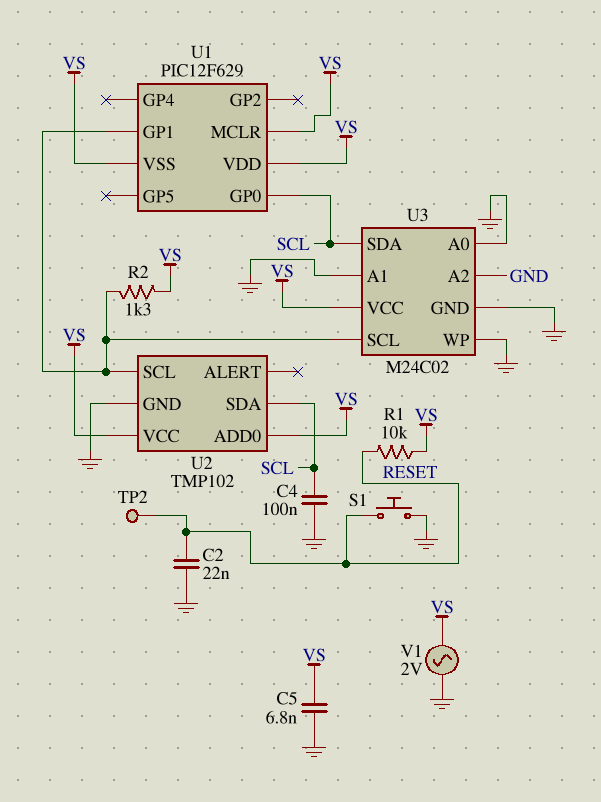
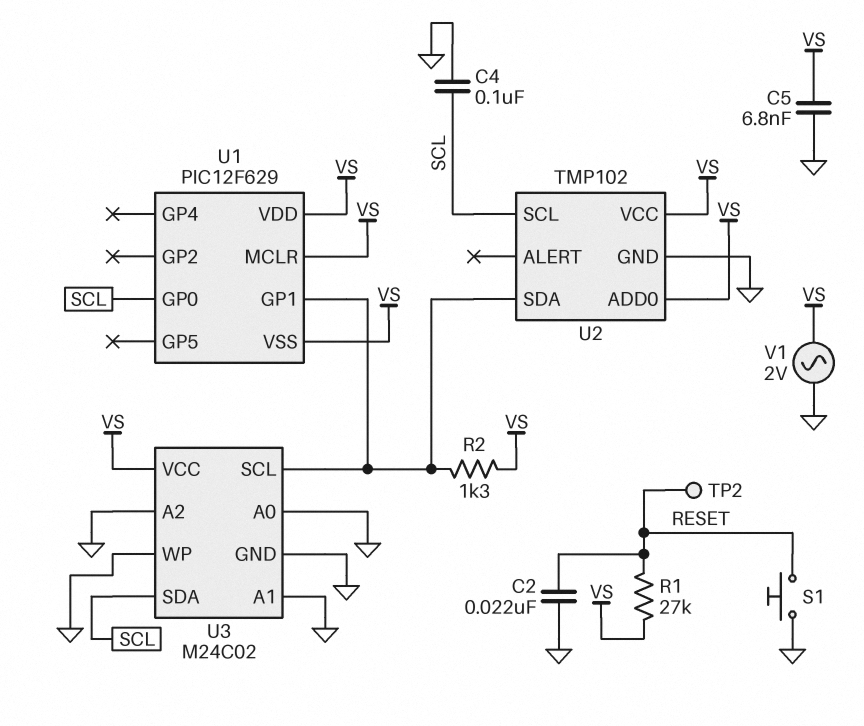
R1: 10k (RESET, VS) -> 27k (RESET, VS)
U2 pin SCL: U1/GP1 -> SCL
U2 pin SDA: SCL -> U1/GP1

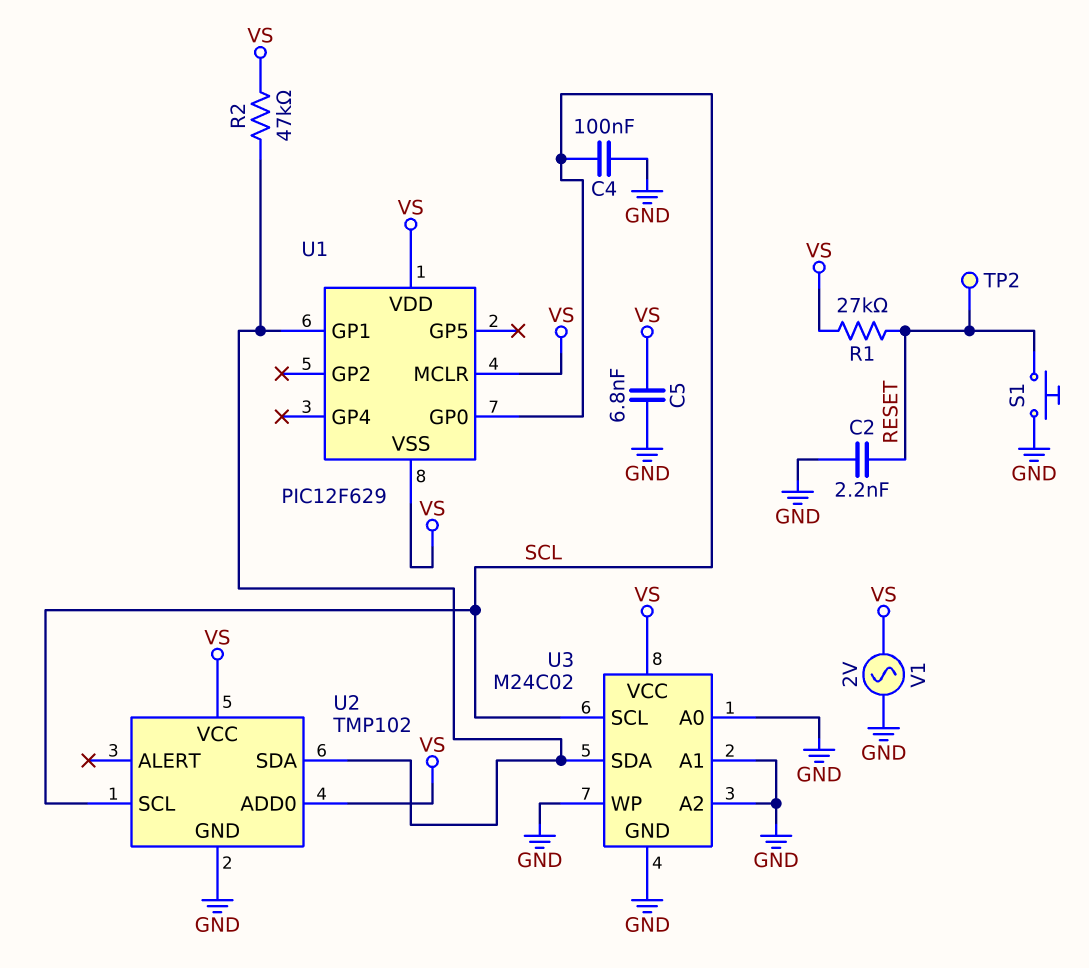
C2: 22nF (GND, RESET) -> 2.2nF (GND, RESET)
R2: 1.3k (U1/GP1, VS) -> 47k (U1/GP1, VS)
U3 pin SCL: U1/GP1 -> SCL
U3 pin SDA: SCL -> U1/GP1

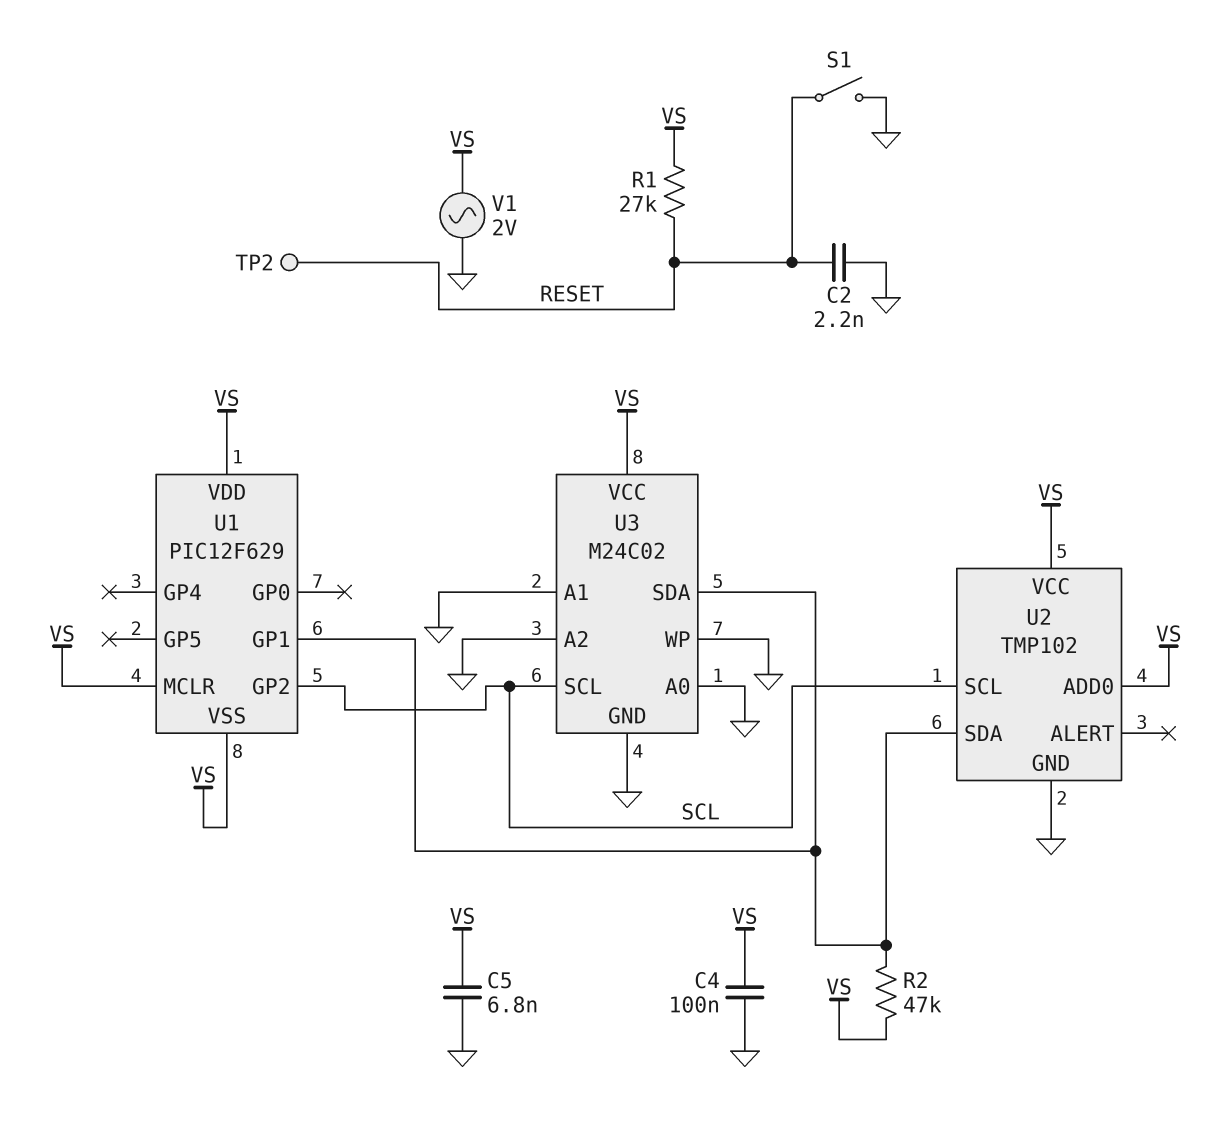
C4: 100nF (GND, SCL) -> 100nF (GND, VS)
S1: button (GND, RESET) -> switch (GND, RESET)
U1 pin GP0: SCL -> none
U1 pin GP2: none -> SCL

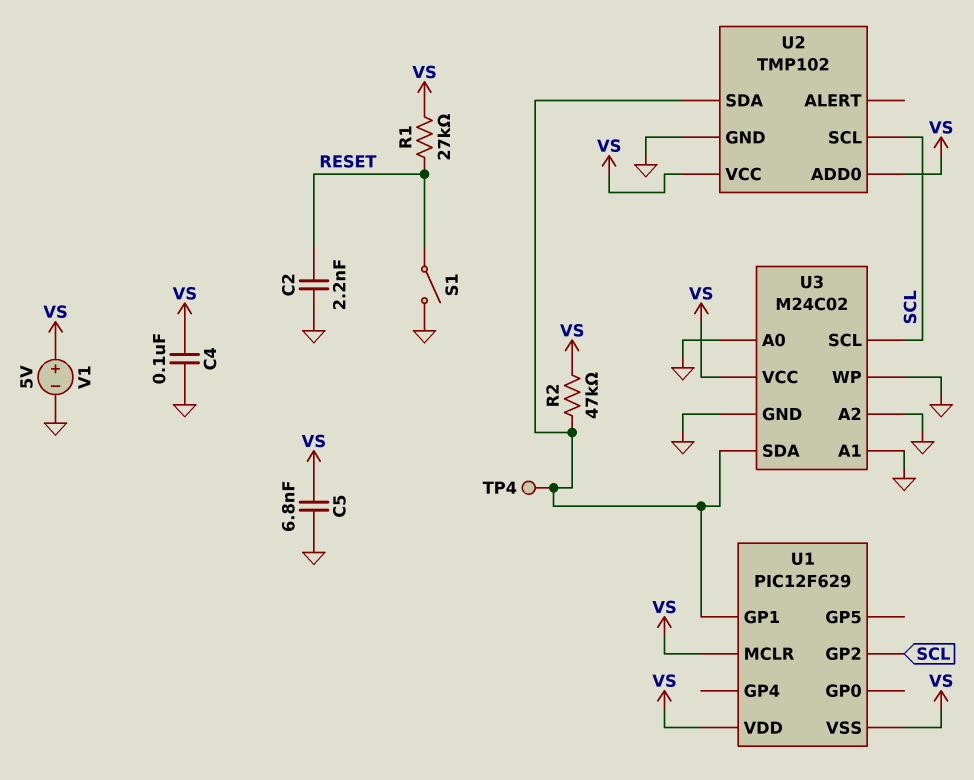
TP2: test point (RESET) -> none
TP4: none -> test point (U1/GP1)
V1: AC 2V (GND, VS) -> 5V (plus VS, minus GND)

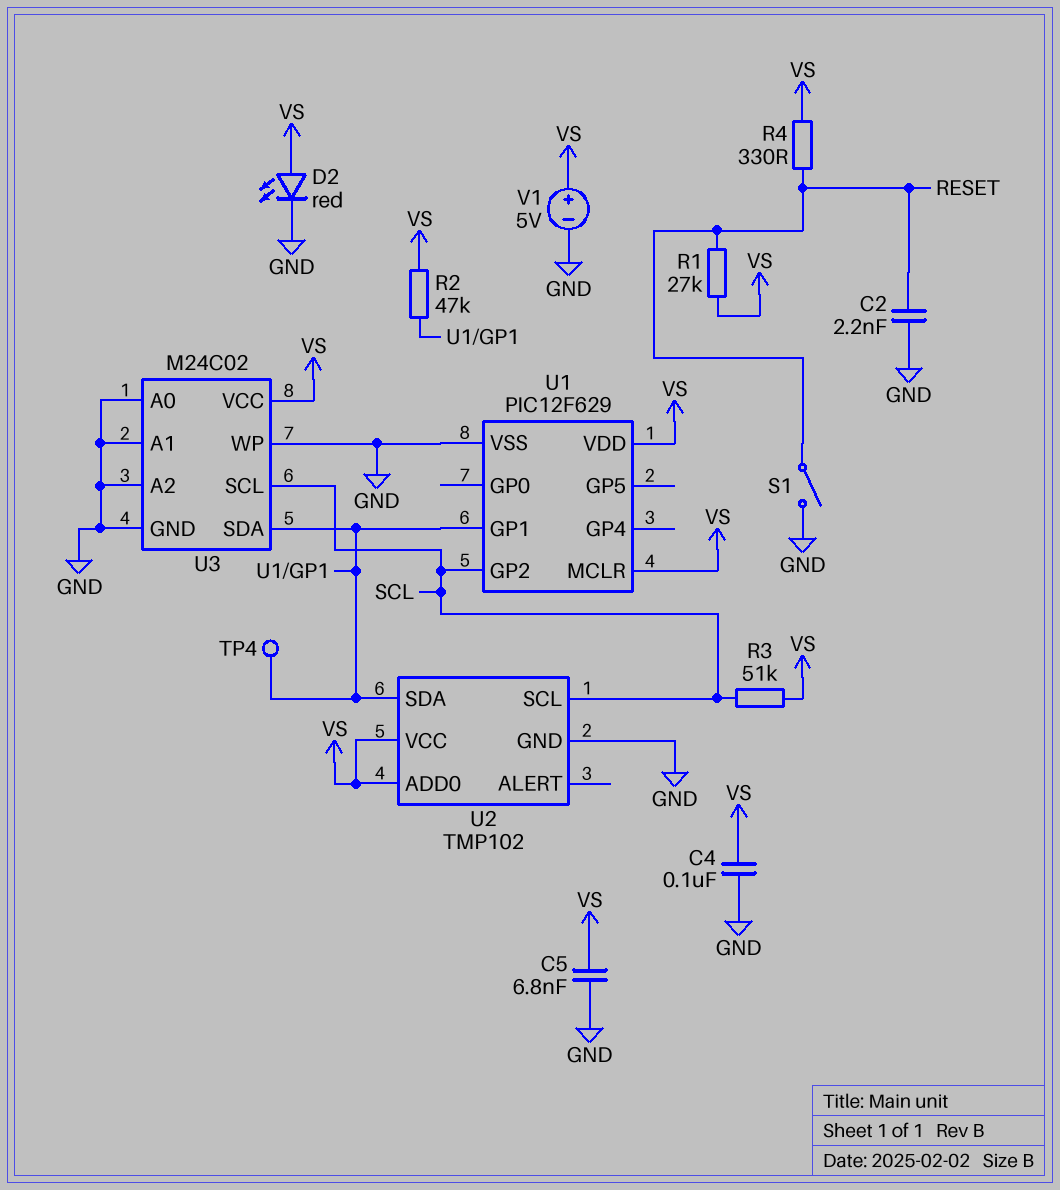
D2: none -> LED red (A VS, K GND)
R3: none -> 51k (SCL, VS)
R4: none -> 330 (RESET, VS)
U1 pin VSS: VS -> GND

